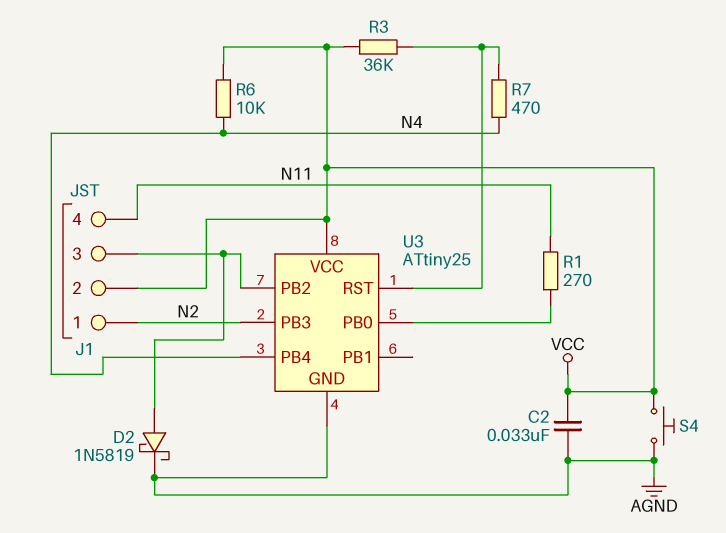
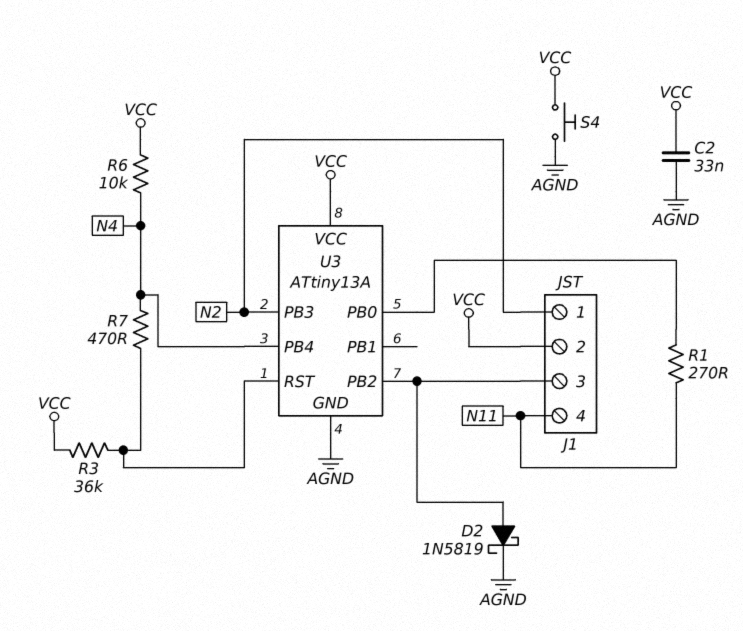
U3: ATtiny25 -> ATtiny13A

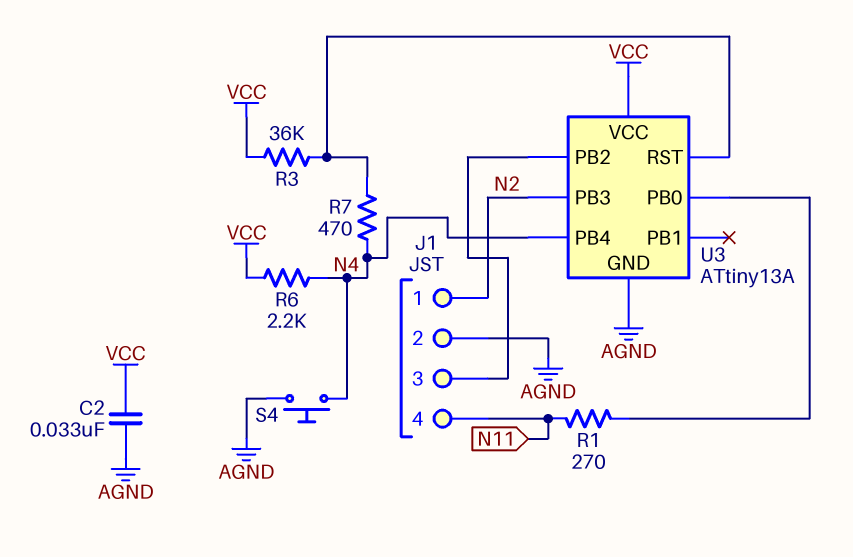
D2: schottky 1N5819 (A J1/3, K AGND) -> none
J1 pin 2: VCC -> AGND
R6: 10k (N4, VCC) -> 2.2k (N4, VCC)
S4: button (AGND, VCC) -> button (AGND, N4)

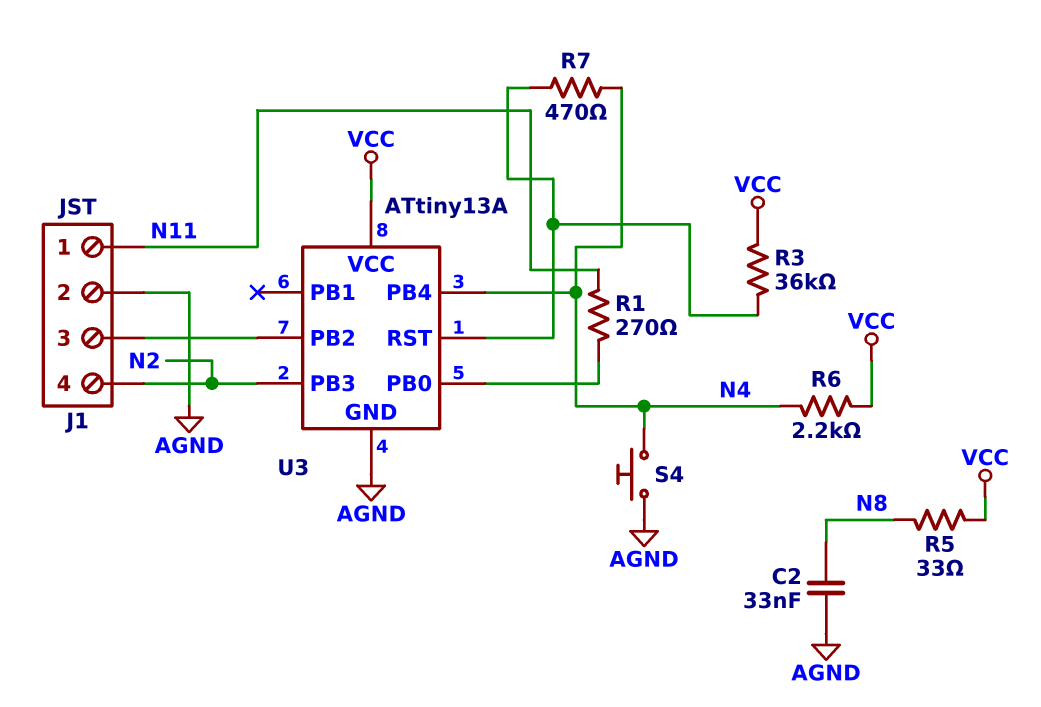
C2: 33nF (AGND, VCC) -> 33nF (AGND, N8)
J1 pin 1: N2 -> N11
J1 pin 4: N11 -> N2
R5: none -> 33 (N8, VCC)

